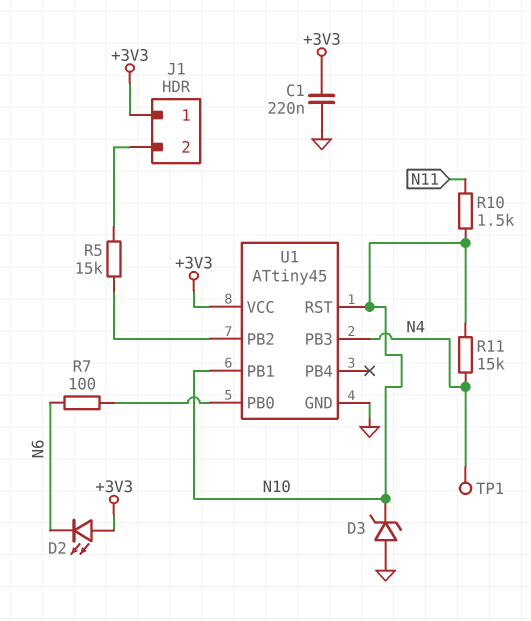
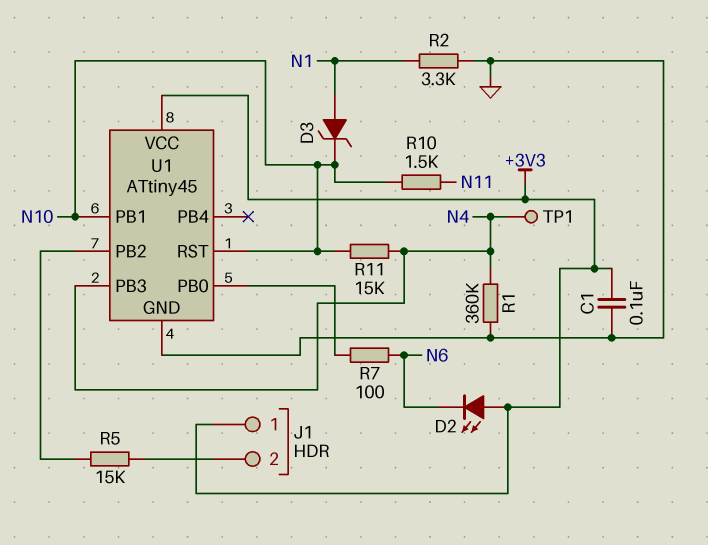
C1: 220nF (+3V3, GND) -> 100nF (+3V3, GND)
D3: zener (A GND, K N10) -> zener (A N1, K N10)
R1: none -> 360k (GND, N4)
R2: none -> 3.3k (GND, N1)

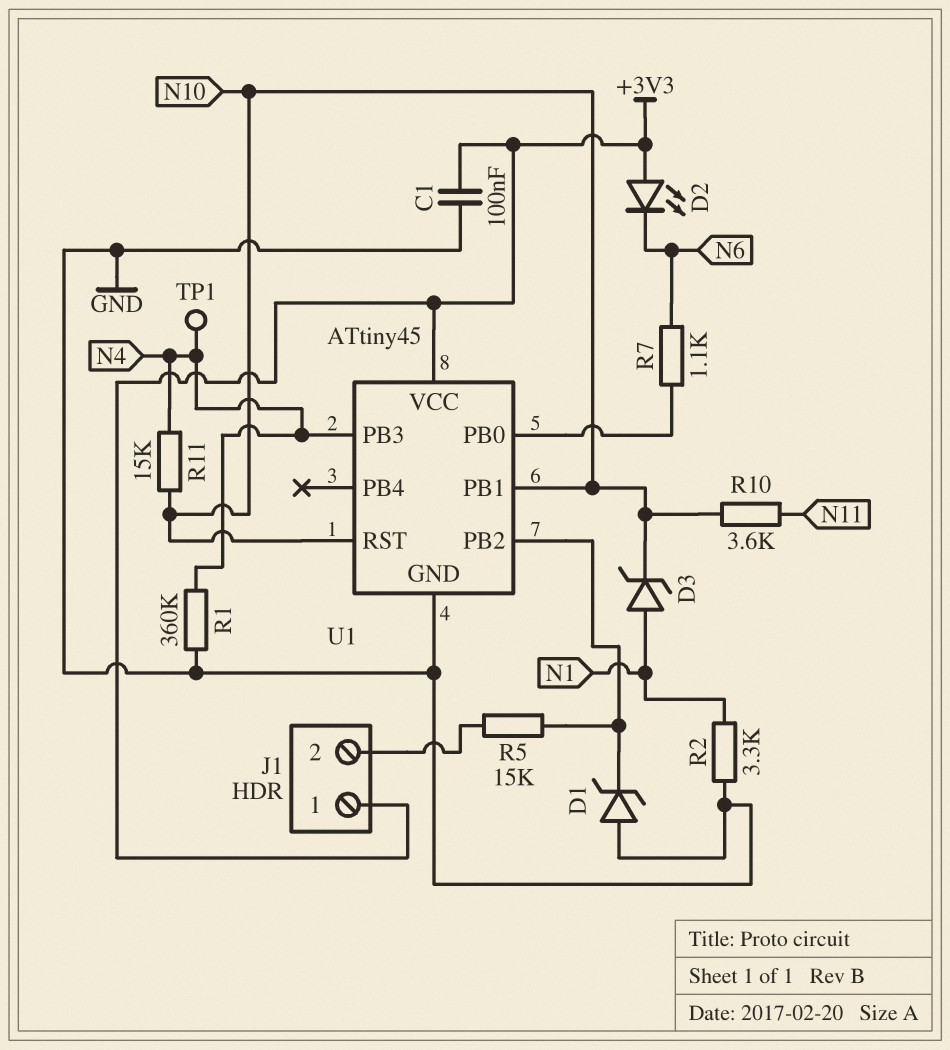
D1: none -> zener (A GND, K U1/PB2)
R7: 100 (N6, U1/PB0) -> 1.1k (N6, U1/PB0)
R10: 1.5k (N10, N11) -> 3.6k (N10, N11)

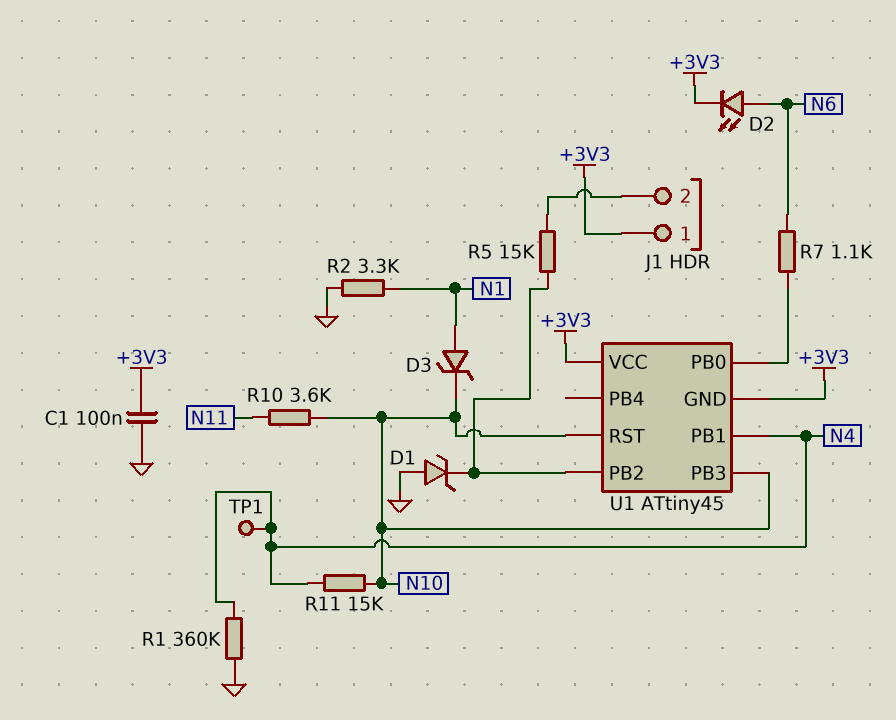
D2: LED (A +3V3, K N6) -> LED (A N6, K +3V3)
U1 pin GND: GND -> +3V3
U1 pin PB1: N10 -> N4
U1 pin PB3: N4 -> N10

